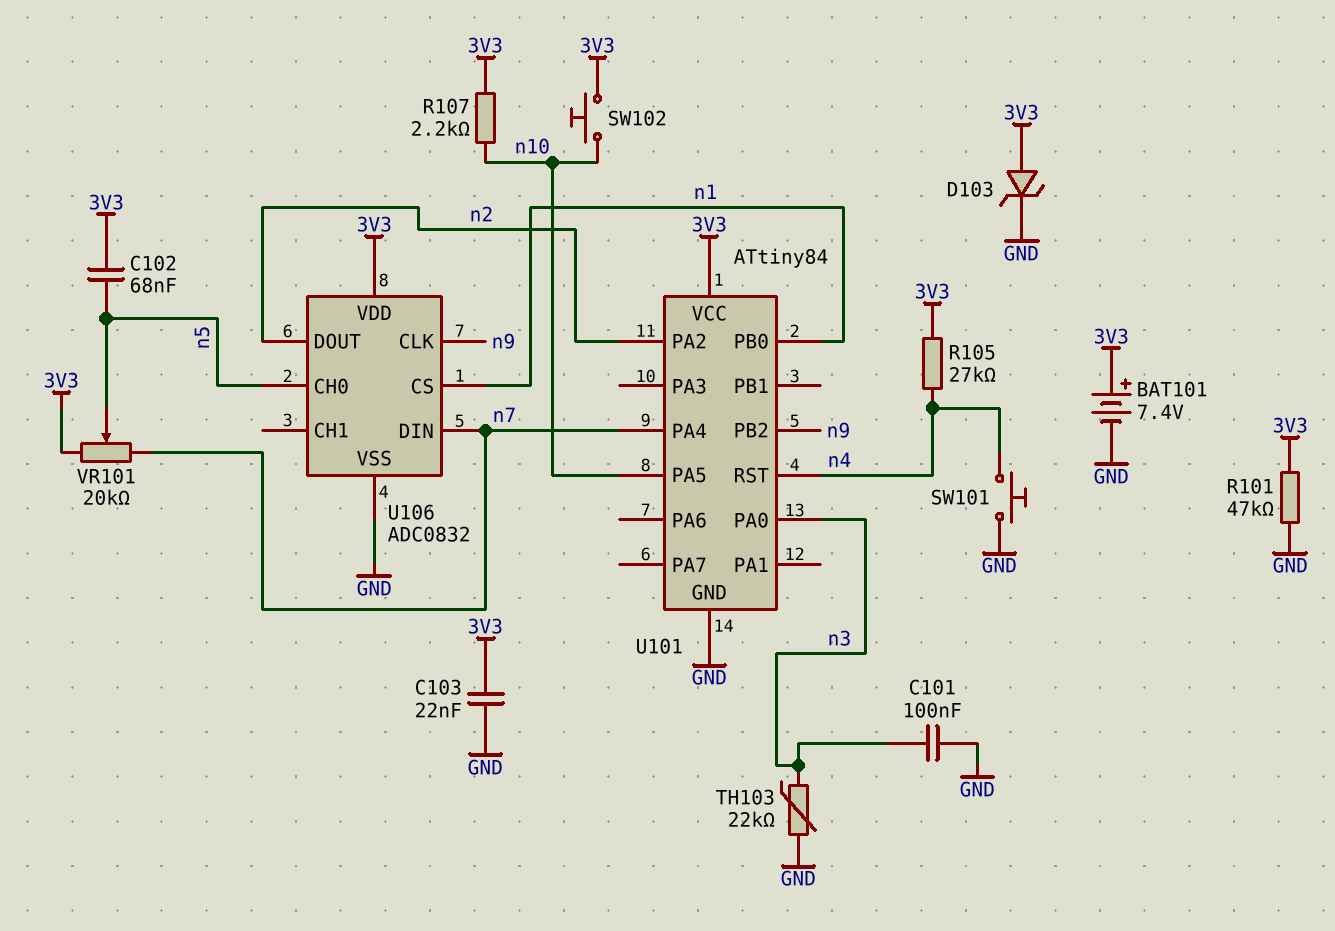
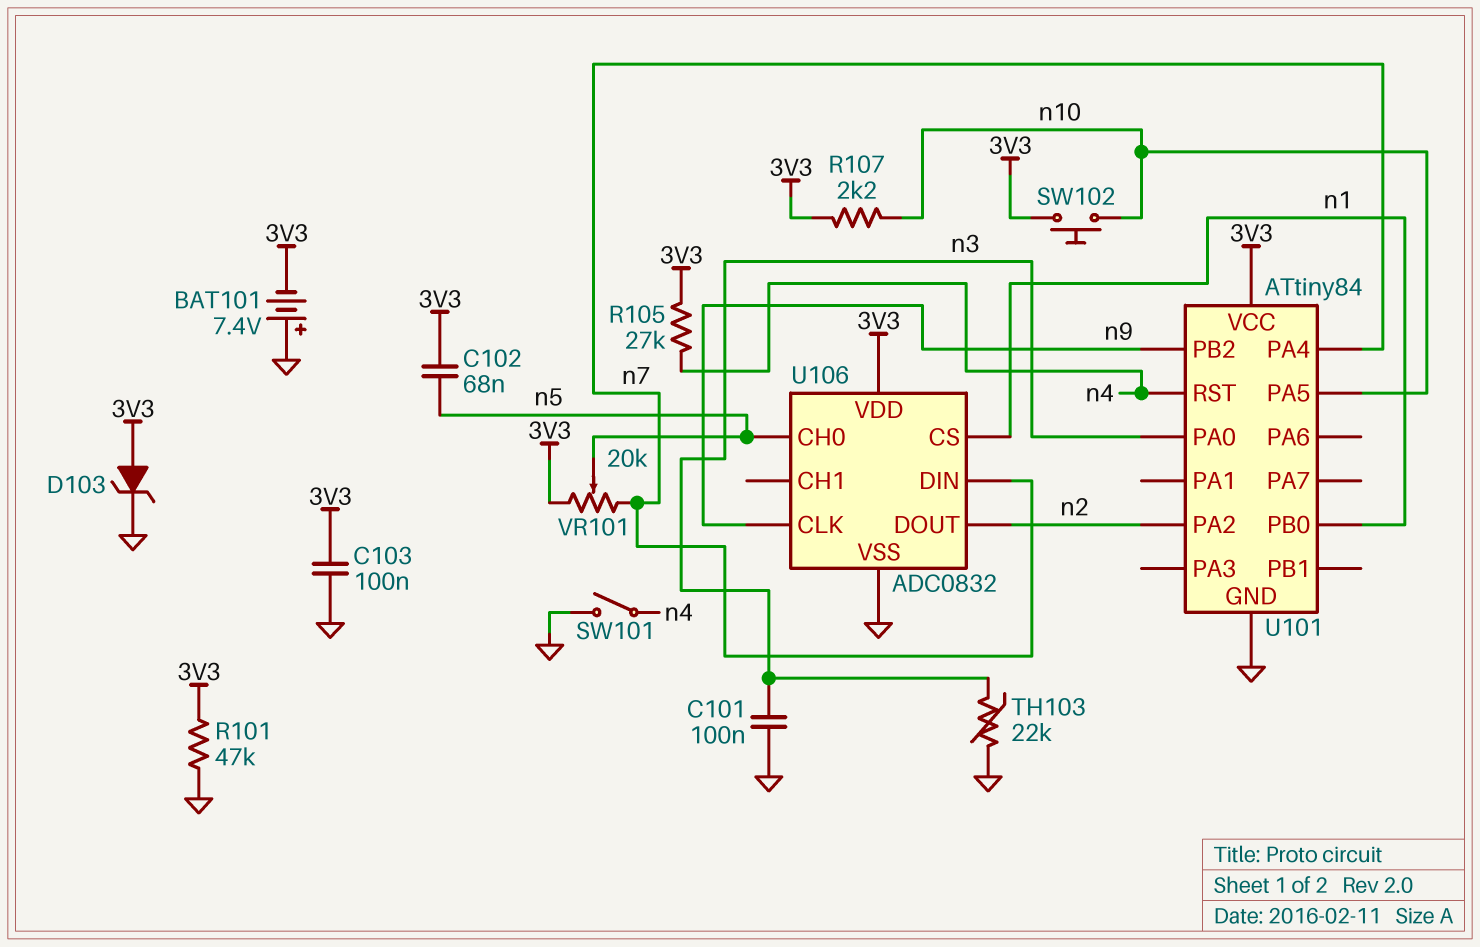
BAT101: 7.4V (plus 3V3, minus GND) -> 7.4V (plus GND, minus 3V3)
C103: 22nF (3V3, GND) -> 100nF (3V3, GND)
SW101: button (GND, n4) -> switch (GND, n4)

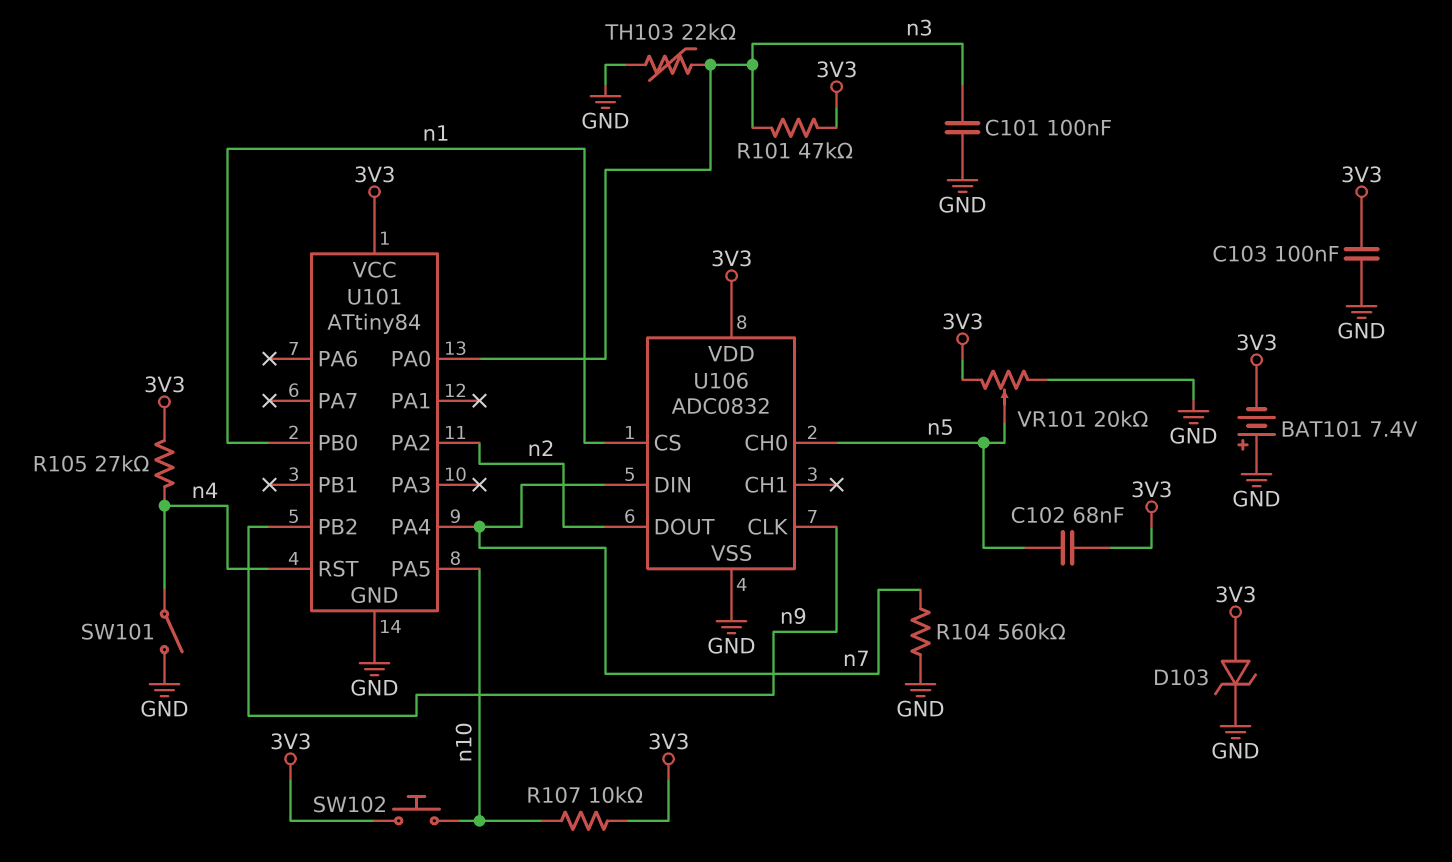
R101: 47k (3V3, GND) -> 47k (3V3, n3)
R104: none -> 560k (GND, n7)
R107: 2.2k (3V3, n10) -> 10k (3V3, n10)
VR101: 20k (3V3, n7, wiper n5) -> 20k (3V3, GND, wiper n5)

